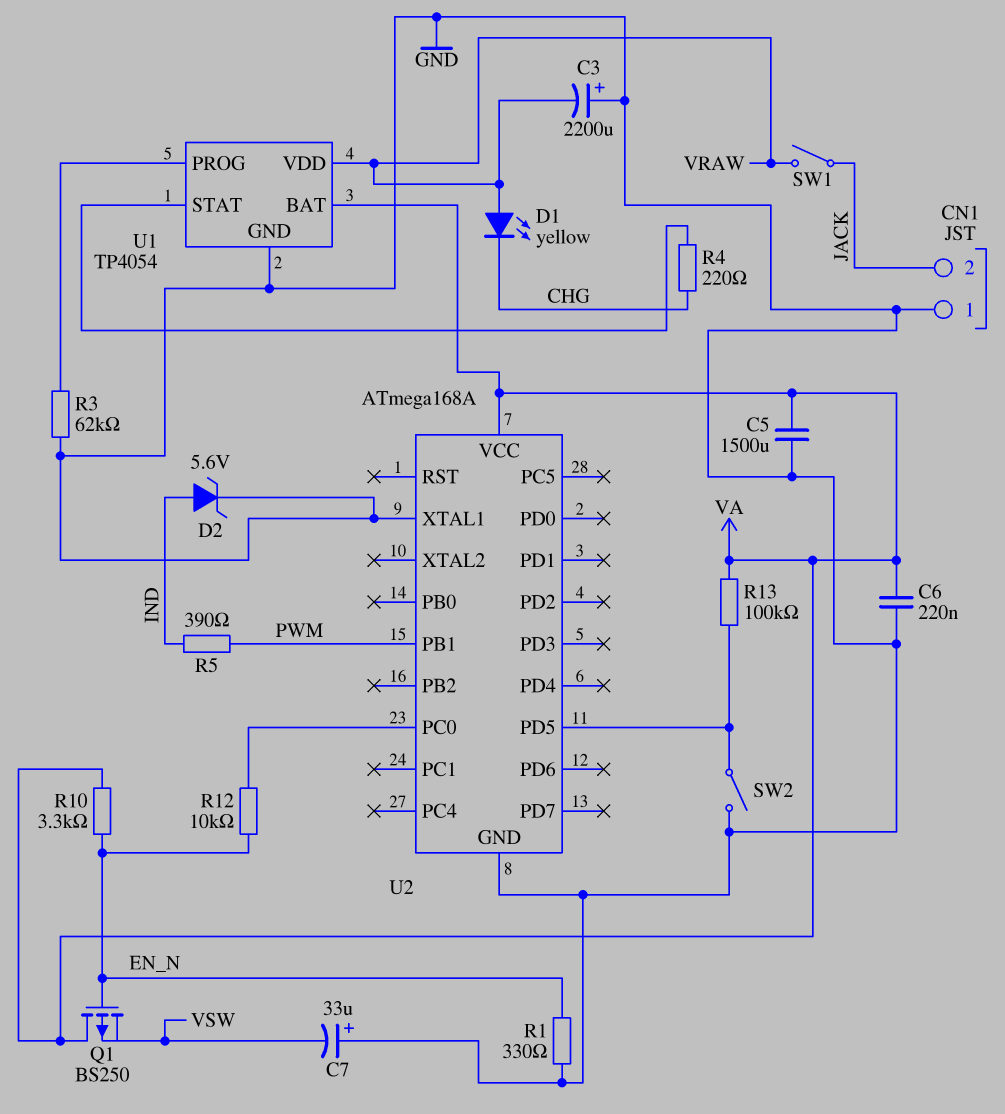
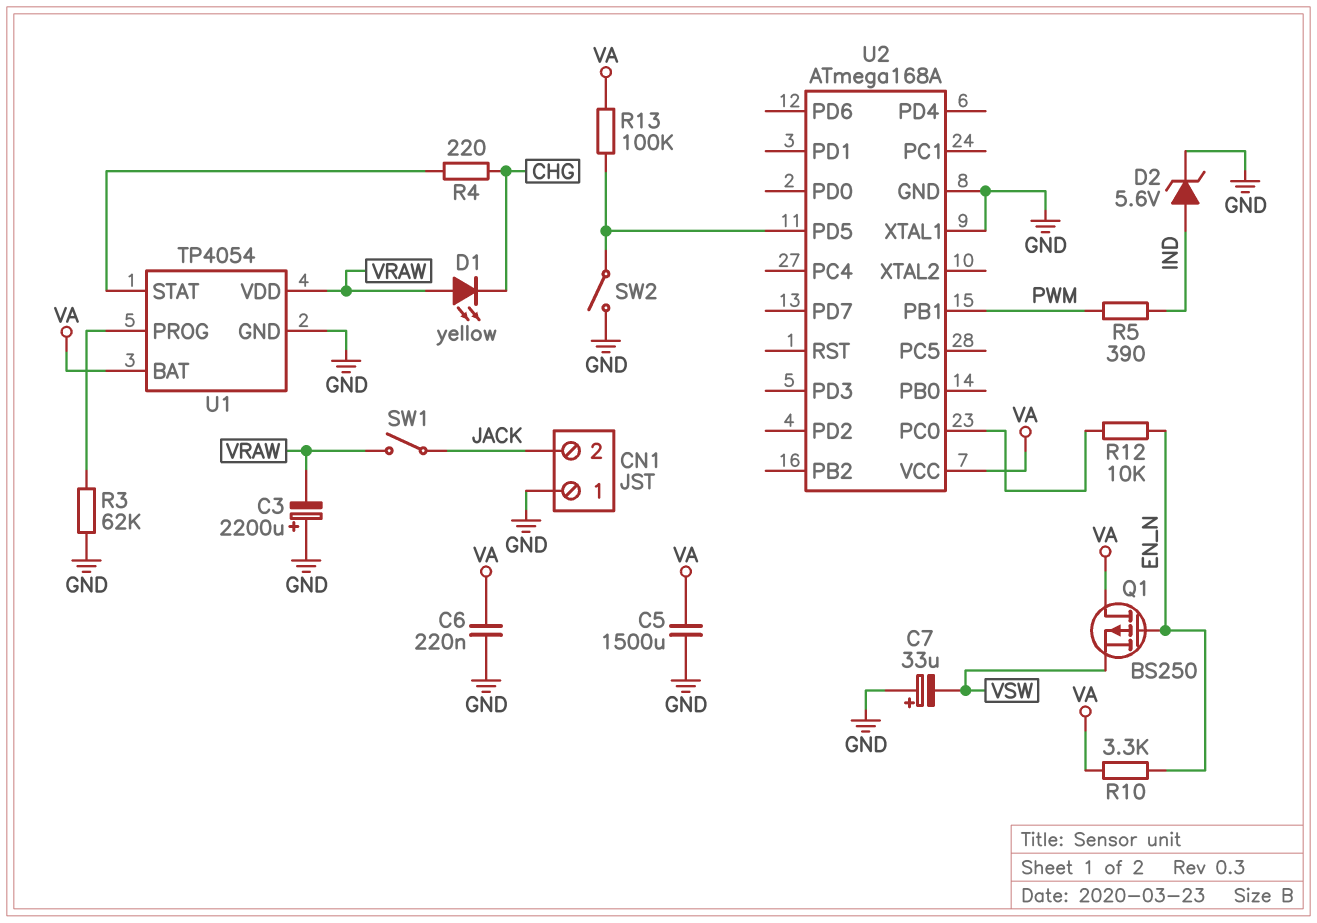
R1: 330 (EN_N, GND) -> none

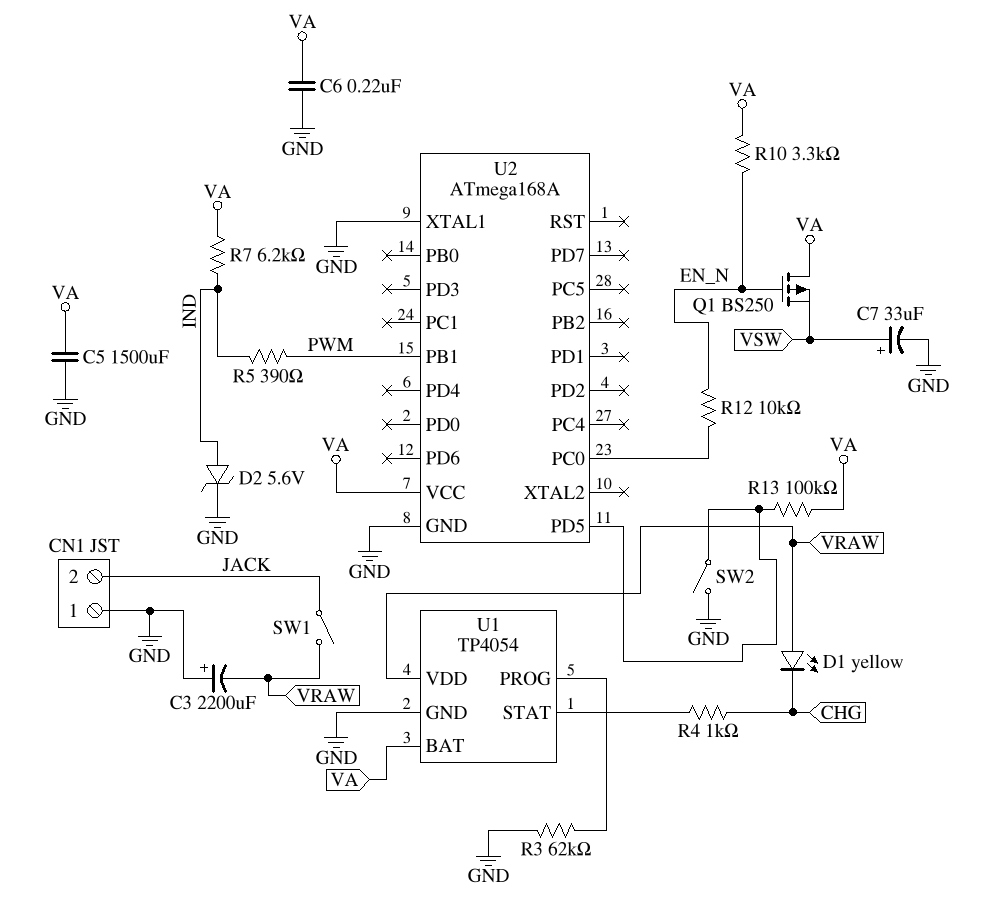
C7: 33uF (plus GND, minus VSW) -> 33uF (plus VSW, minus GND)
R4: 220 (CHG, U1/STAT) -> 1k (CHG, U1/STAT)
R7: none -> 6.2k (IND, VA)

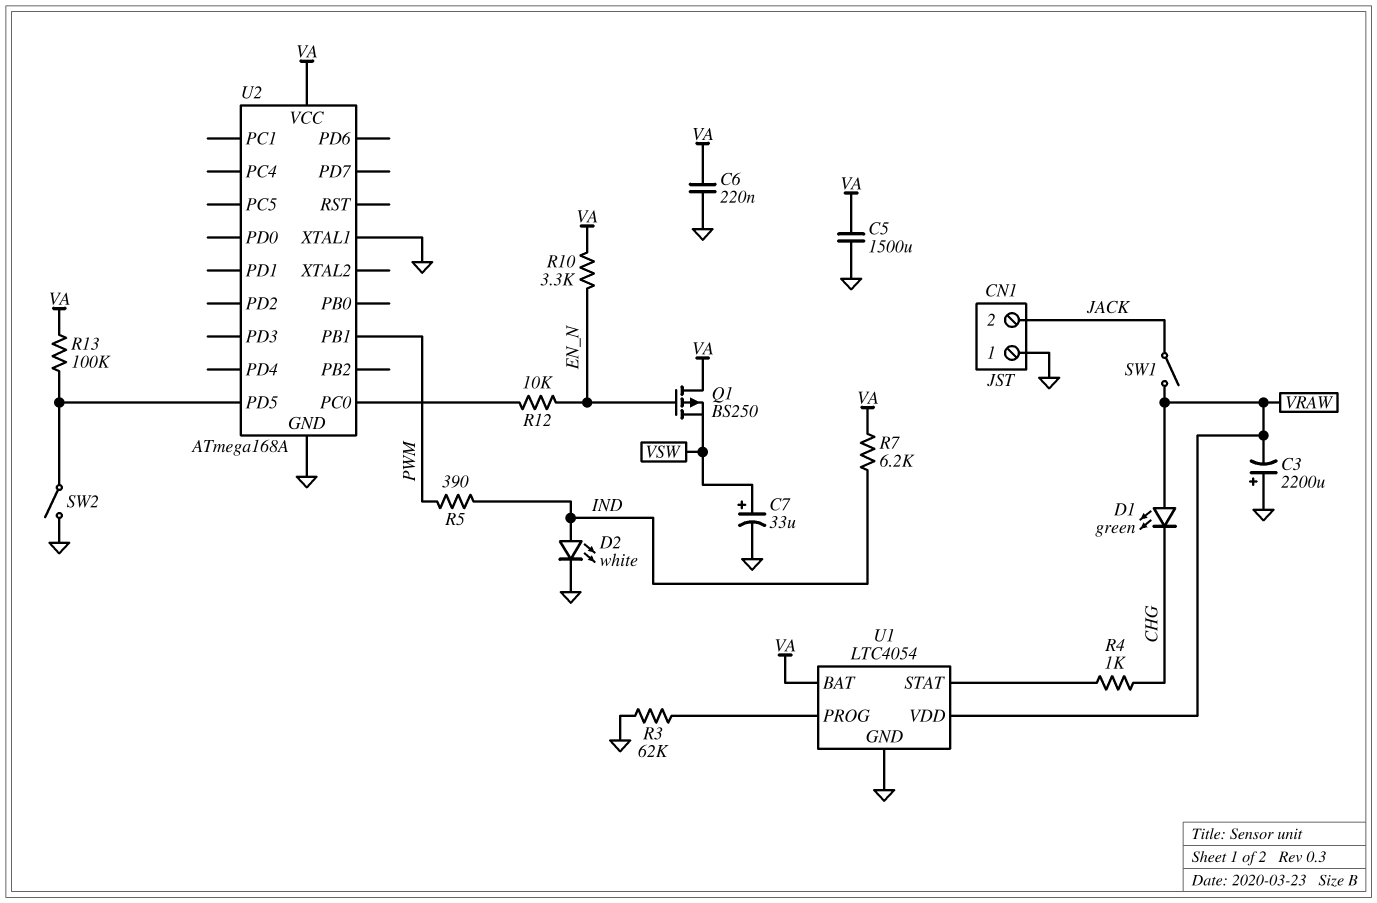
D1: LED yellow (A VRAW, K CHG) -> LED green (A VRAW, K CHG)
D2: zener 5.6V (A IND, K GND) -> LED white (A IND, K GND)
U1: TP4054 -> LTC4054

